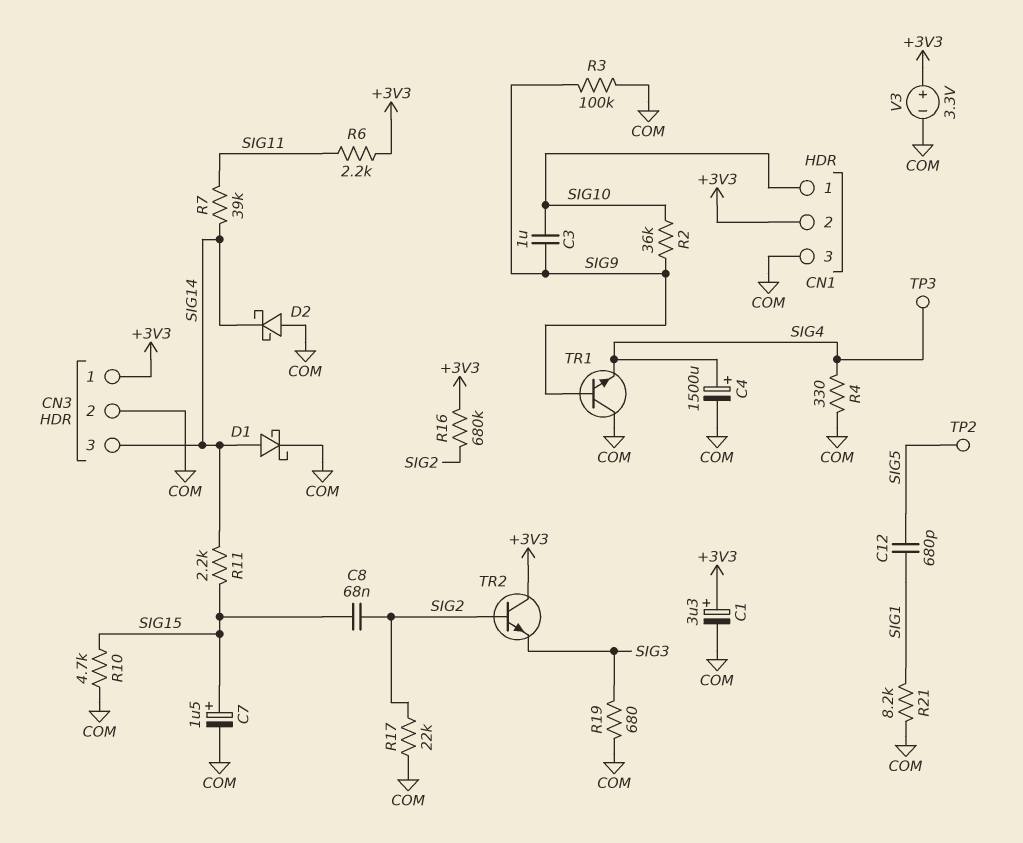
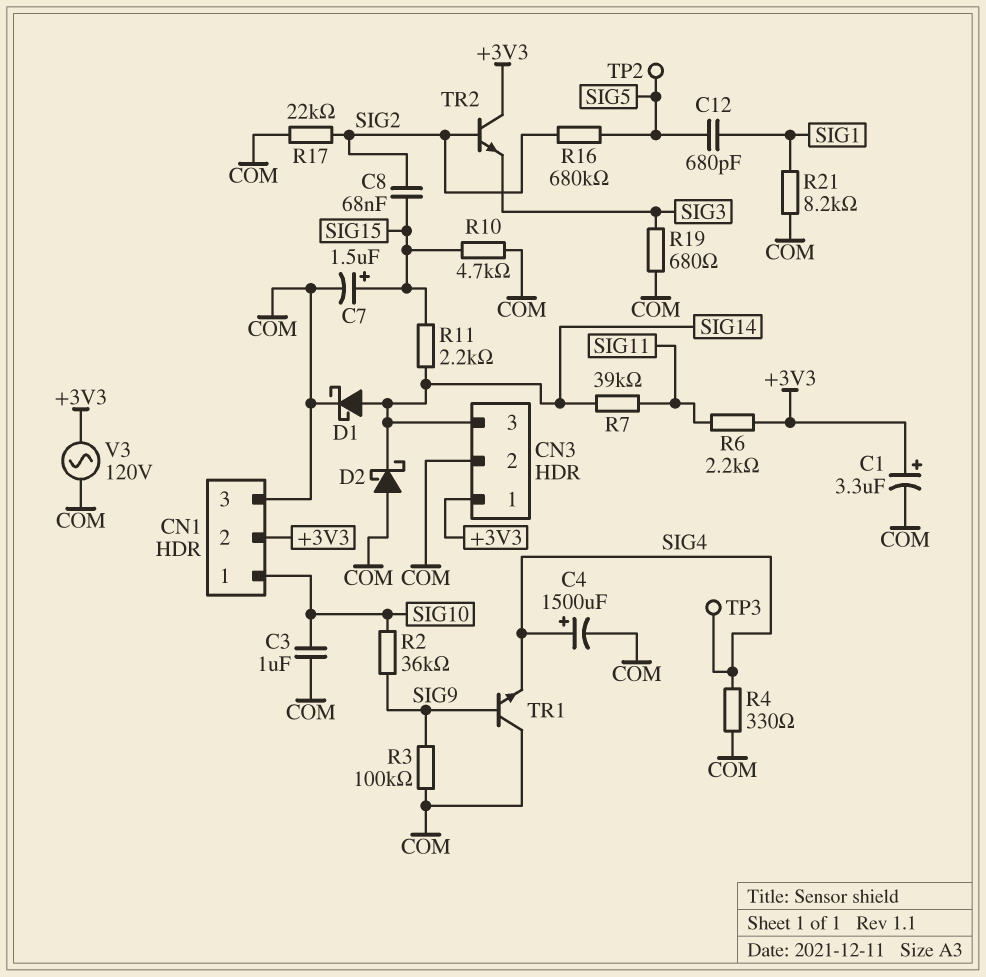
C3: 1uF (SIG9, SIG10) -> 1uF (COM, SIG10)
R16: 680k (+3V3, SIG2) -> 680k (SIG2, SIG5)
V3: 3.3V (plus +3V3, minus COM) -> AC 120V (+3V3, COM)

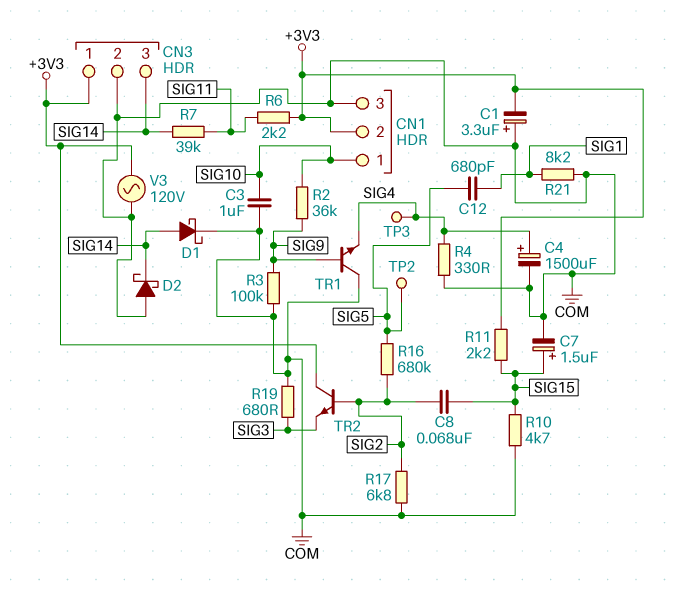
C1: 3.3uF (plus +3V3, minus COM) -> 3.3uF (plus COM, minus +3V3)
R11: 2.2k (SIG14, SIG15) -> 2.2k (+3V3, SIG15)
R17: 22k (COM, SIG2) -> 6.8k (COM, SIG2)

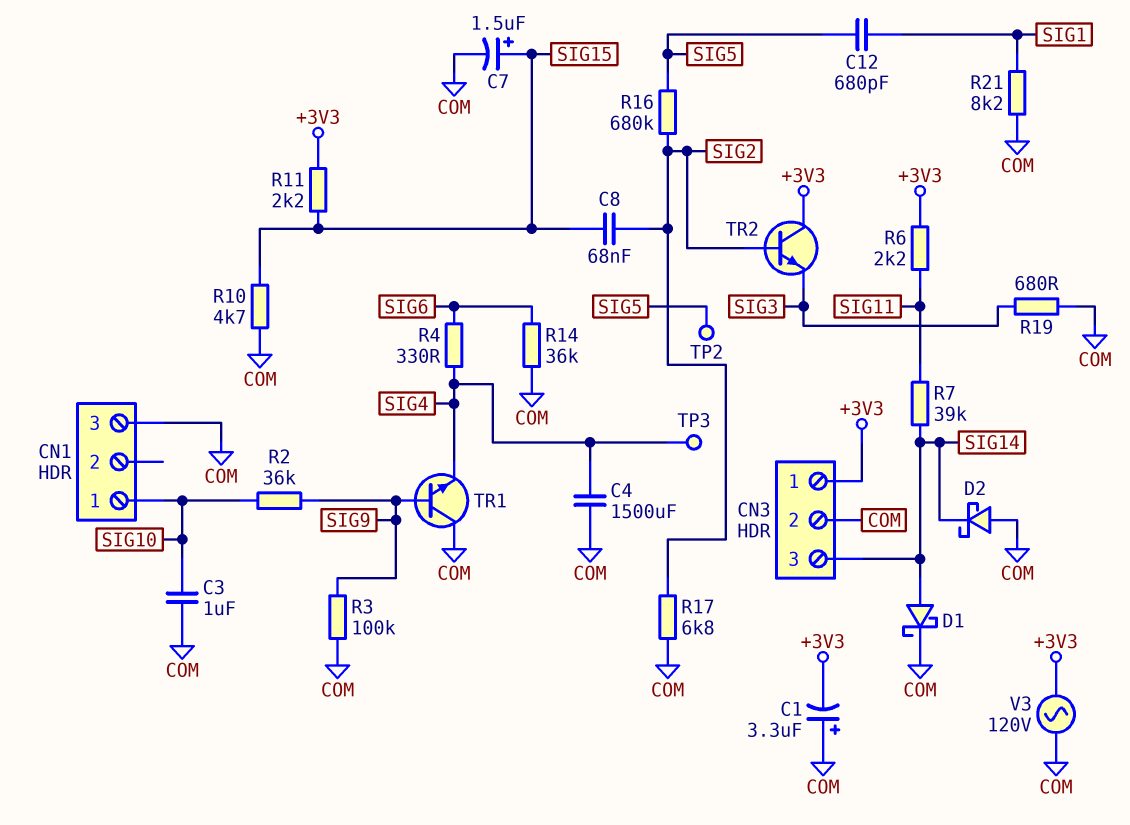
C4: 1500uF (plus SIG4, minus COM) -> 1500uF (COM, SIG4)
CN1 pin 2: +3V3 -> none
R4: 330 (COM, SIG4) -> 330 (SIG4, SIG6)
R14: none -> 36k (COM, SIG6)

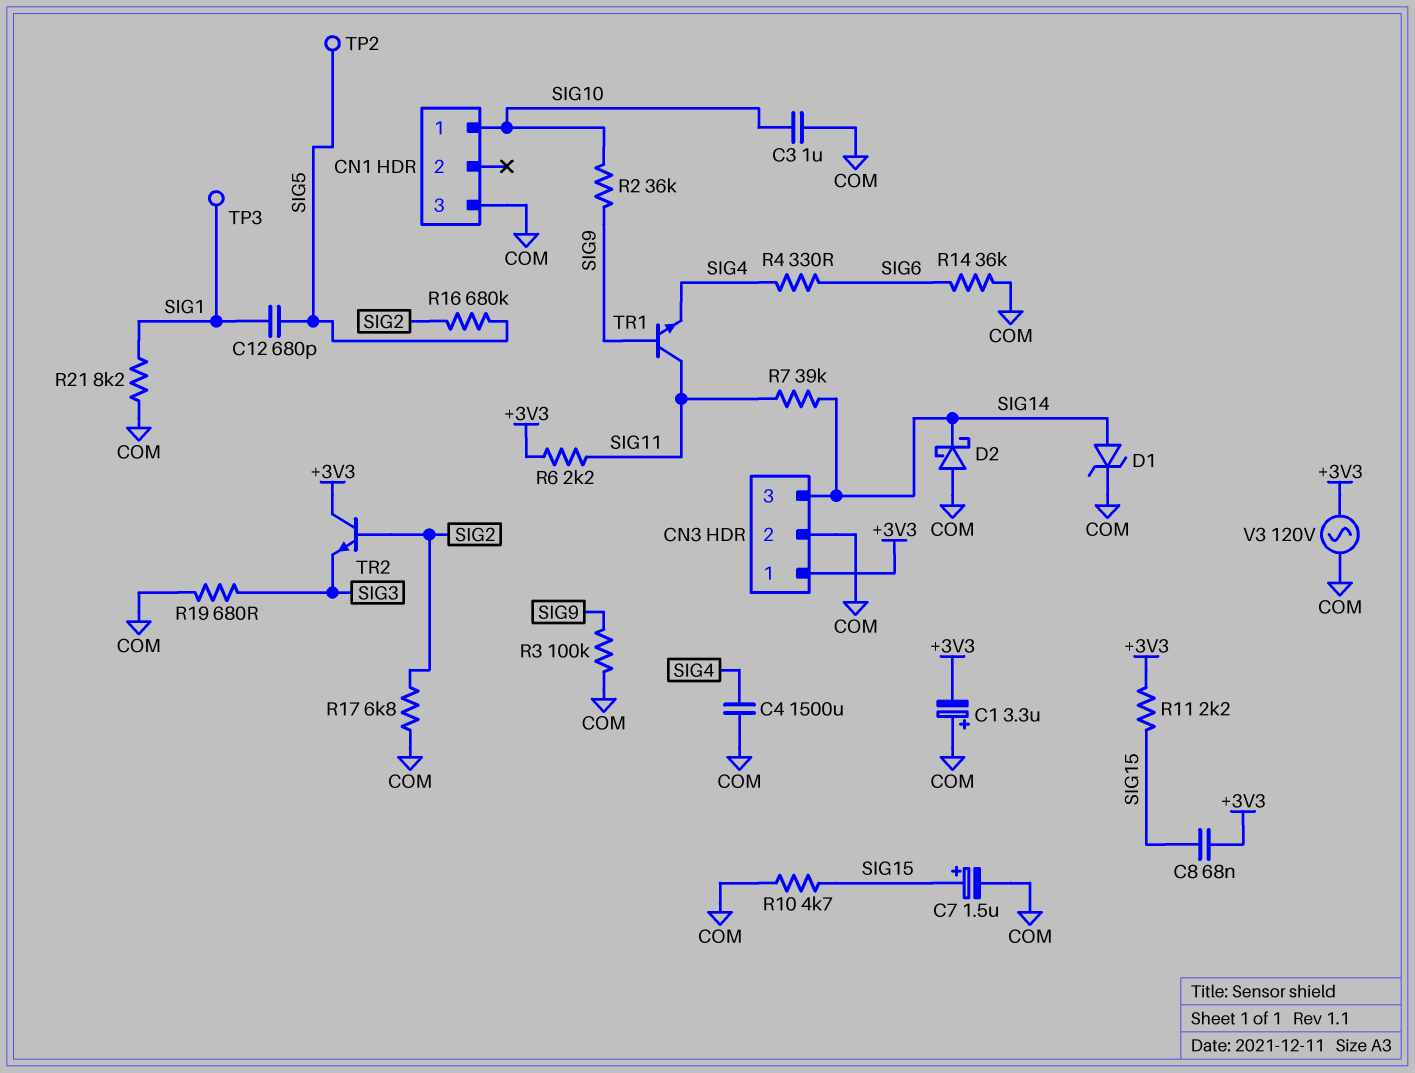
C8: 68nF (SIG2, SIG15) -> 68nF (+3V3, SIG15)
D1: schottky (A SIG14, K COM) -> zener (A SIG14, K COM)
TP3: test point (SIG4) -> test point (SIG1)
TR1: NPN (B SIG9, C COM, E SIG4) -> NPN (B SIG9, C SIG11, E SIG4)

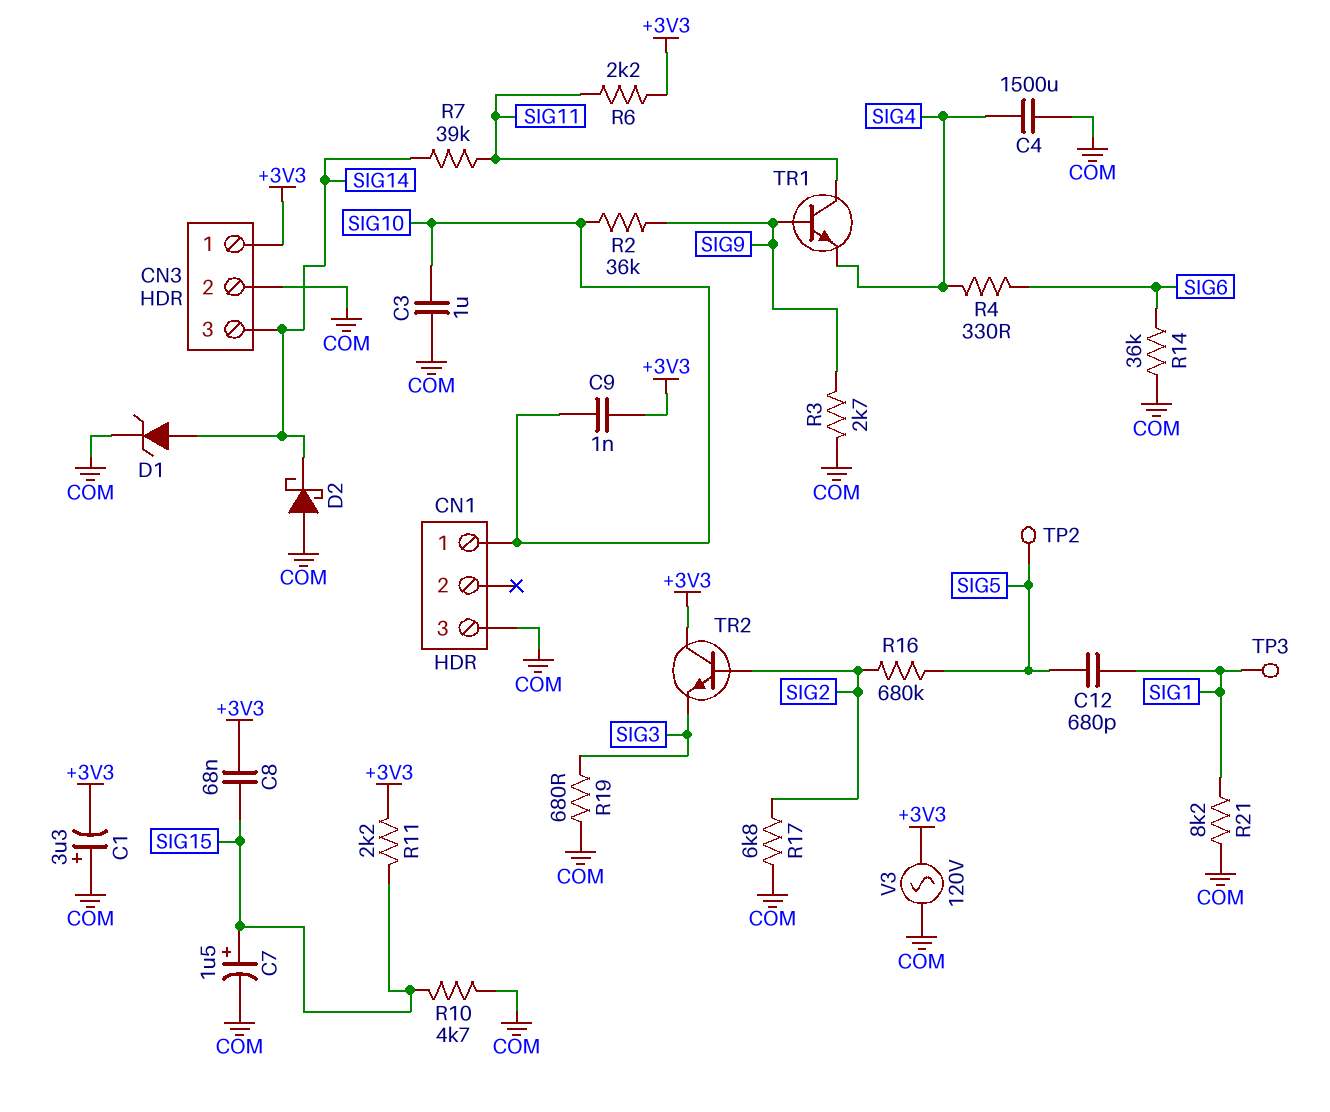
C9: none -> 1nF (+3V3, SIG10)
R3: 100k (COM, SIG9) -> 2.7k (COM, SIG9)

